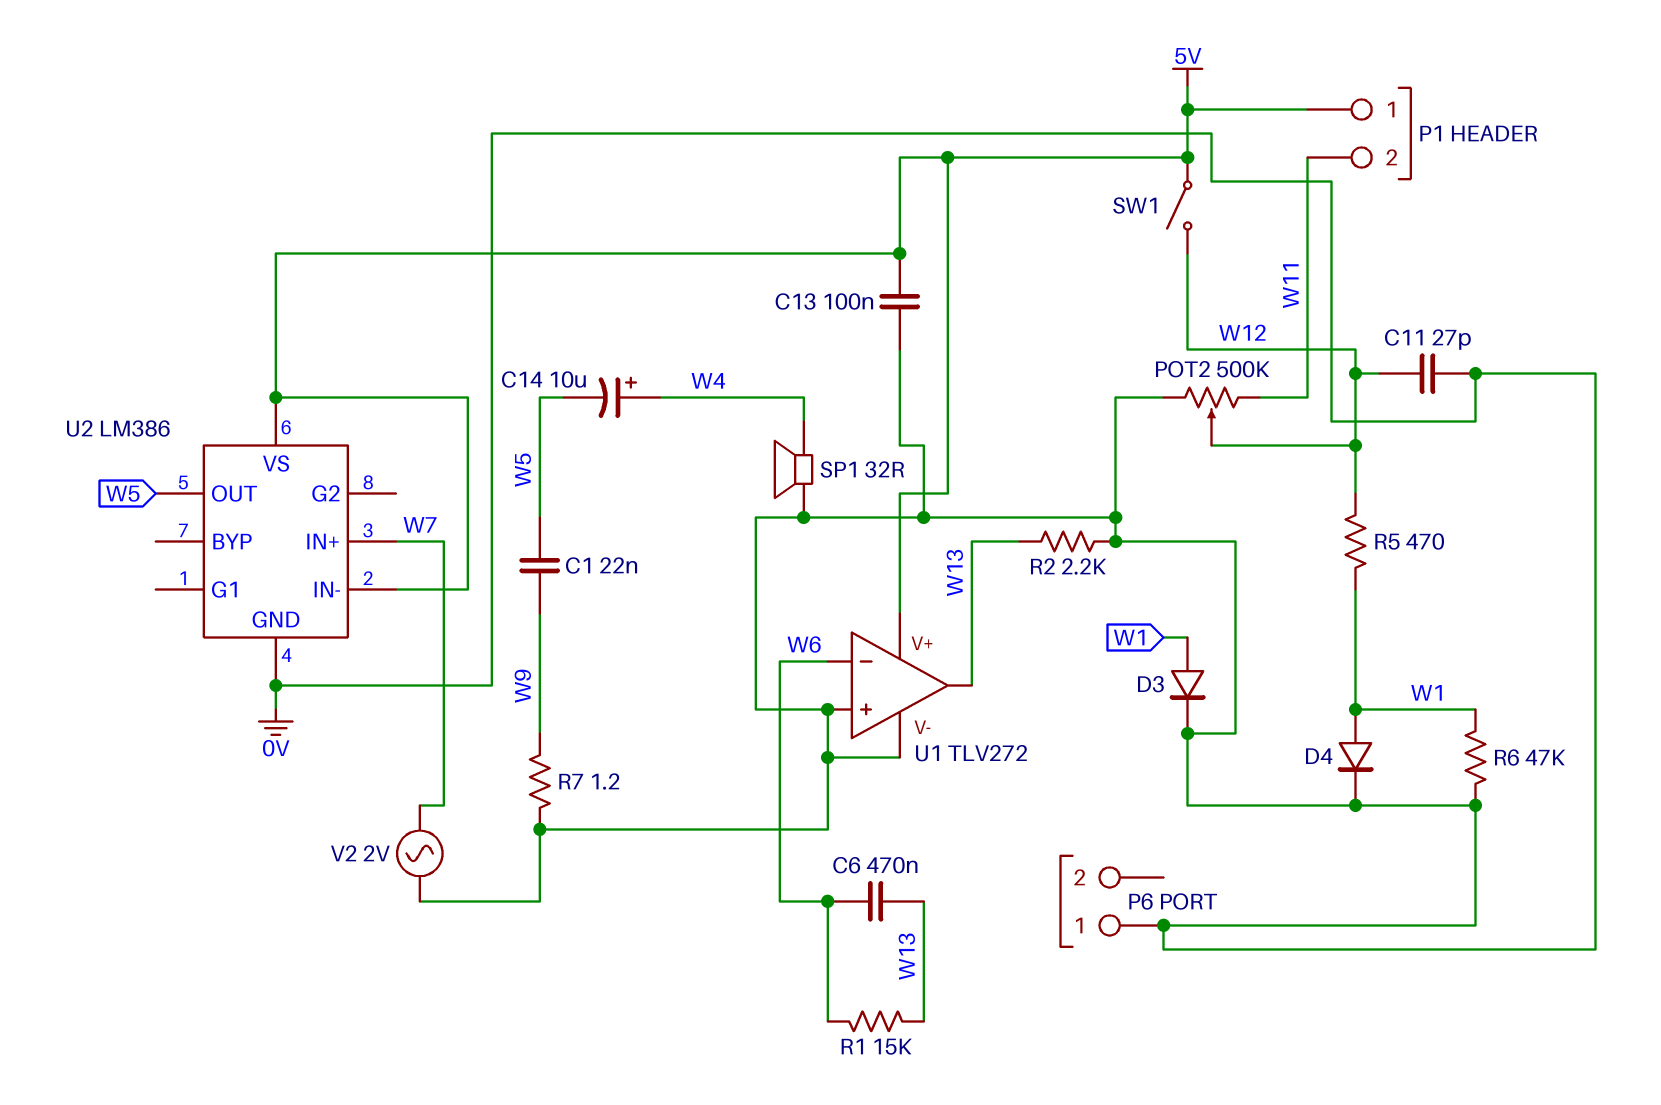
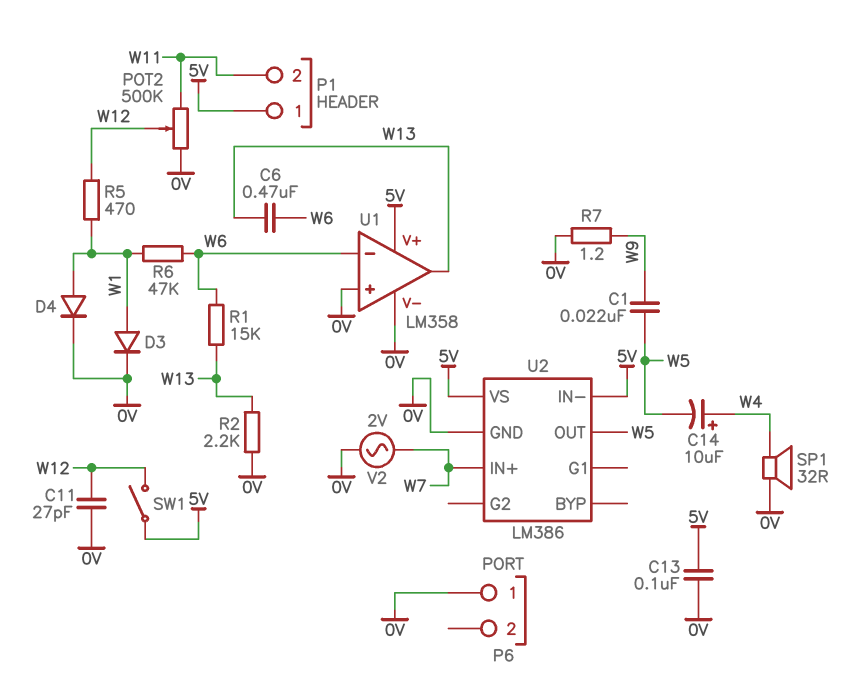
R6: 47k (0V, W1) -> 47k (W1, W6)
U1: TLV272 -> LM358

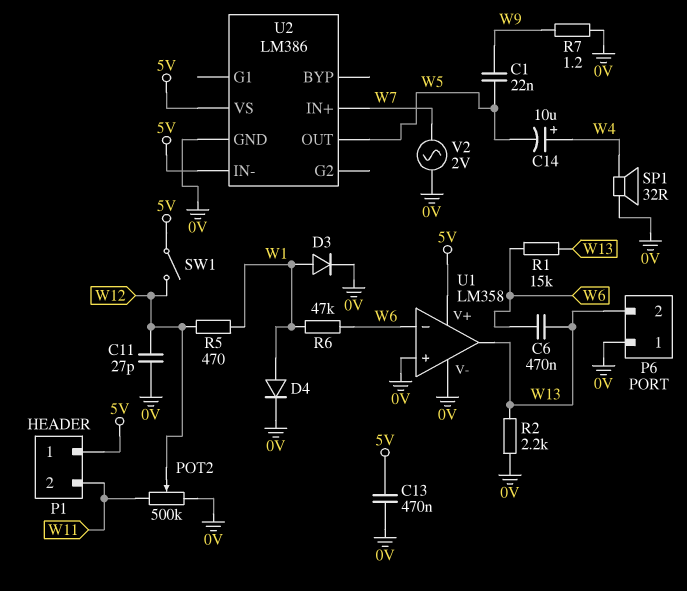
C13: 100nF (0V, 5V) -> 470nF (0V, 5V)
P6 pin 2: none -> W13

